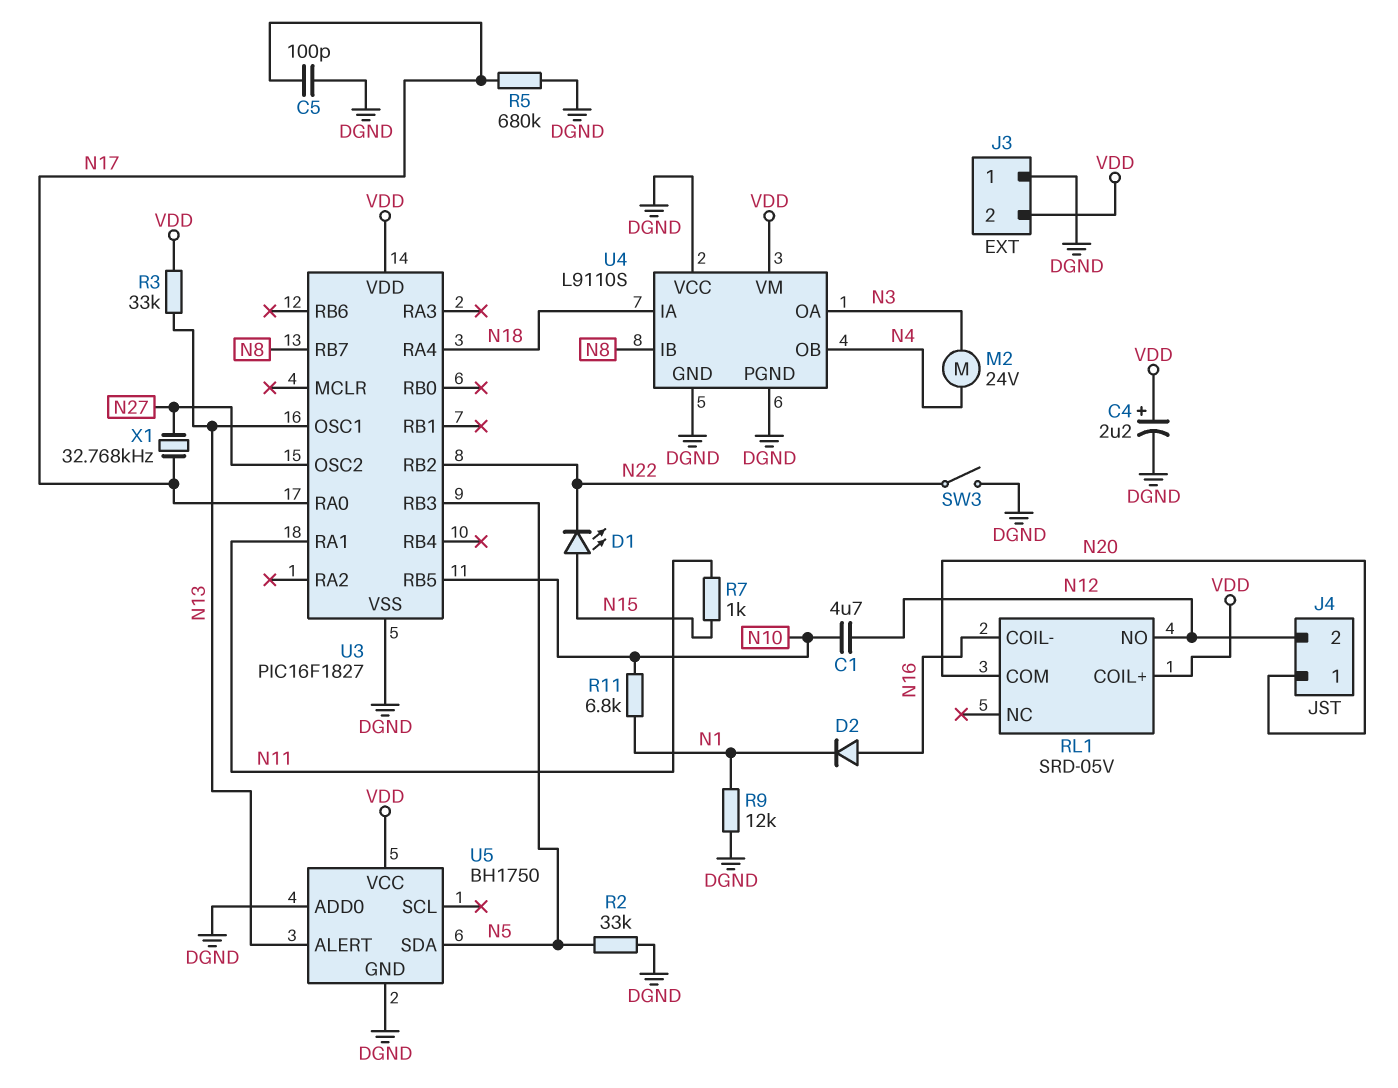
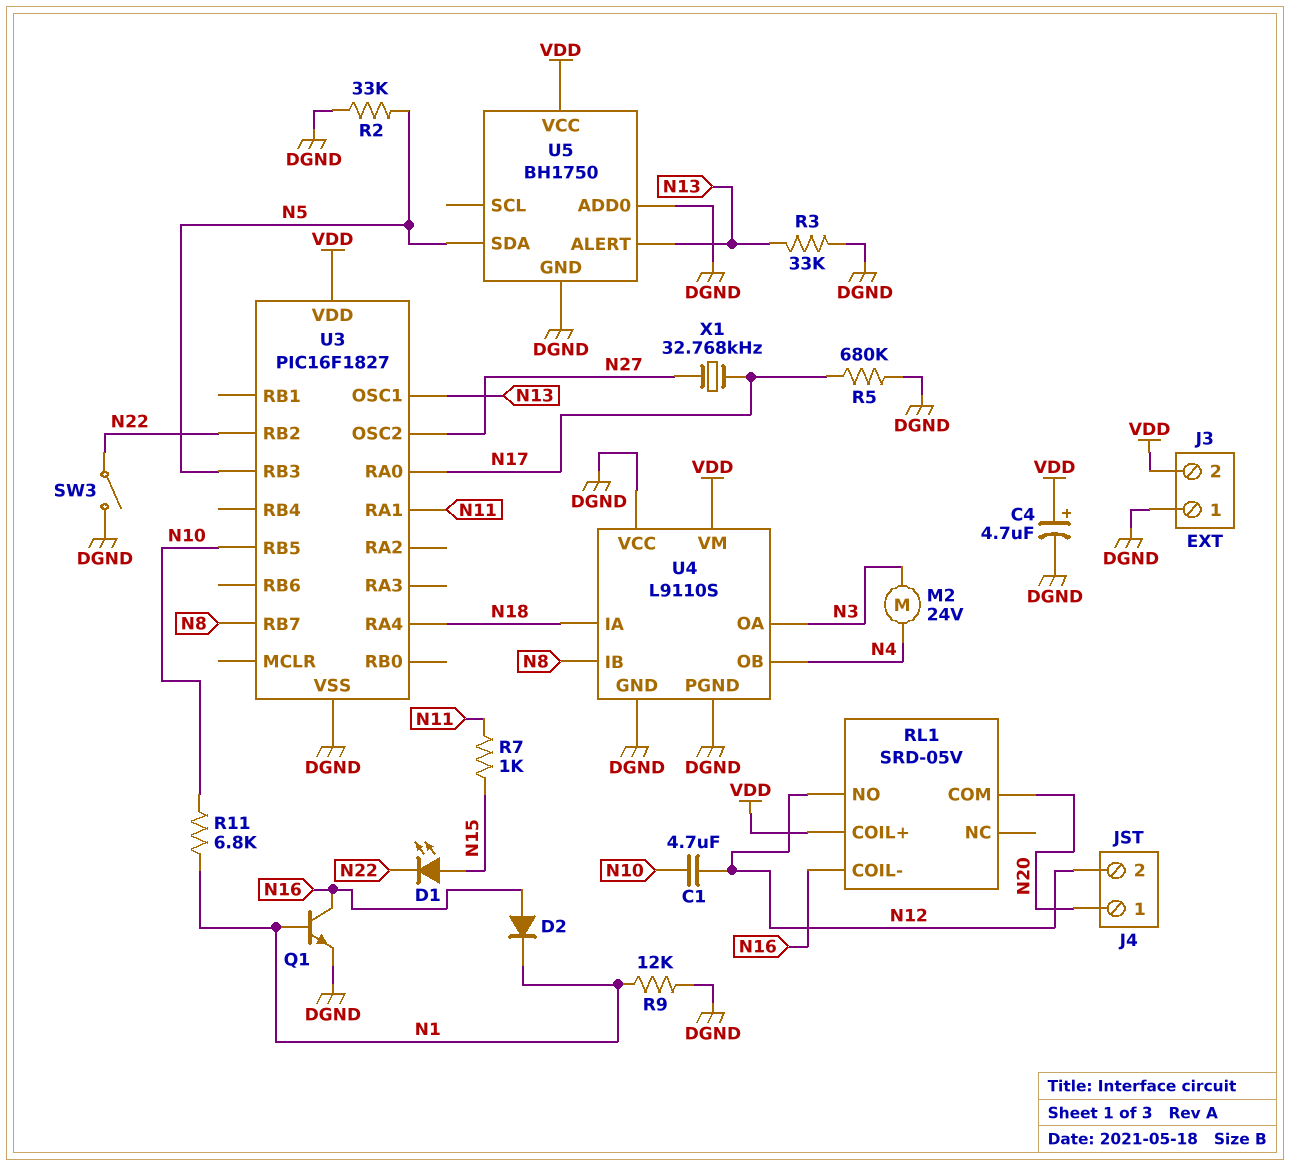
C4: 2.2uF (plus VDD, minus DGND) -> 4.7uF (plus VDD, minus DGND)
C5: 100pF (DGND, N17) -> none
Q1: none -> NPN (B N1, C N16, E DGND)
R3: 33k (N13, VDD) -> 33k (DGND, N13)

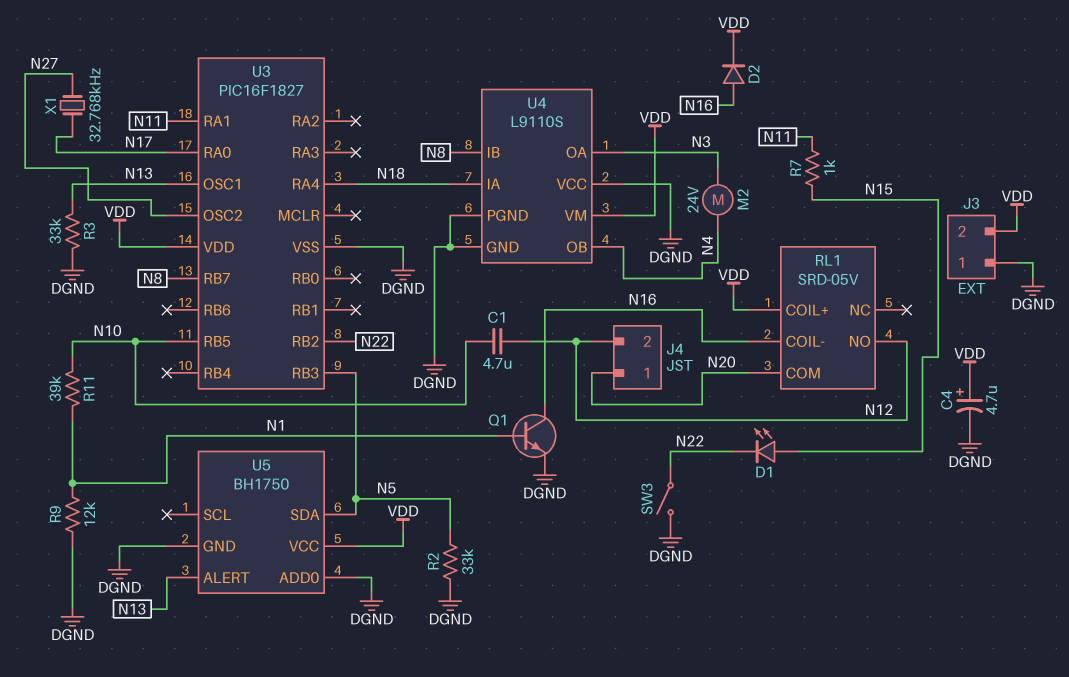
D2: diode (A N16, K N1) -> diode (A N16, K VDD)
R5: 680k (DGND, N17) -> none
R11: 6.8k (N1, N10) -> 39k (N1, N10)

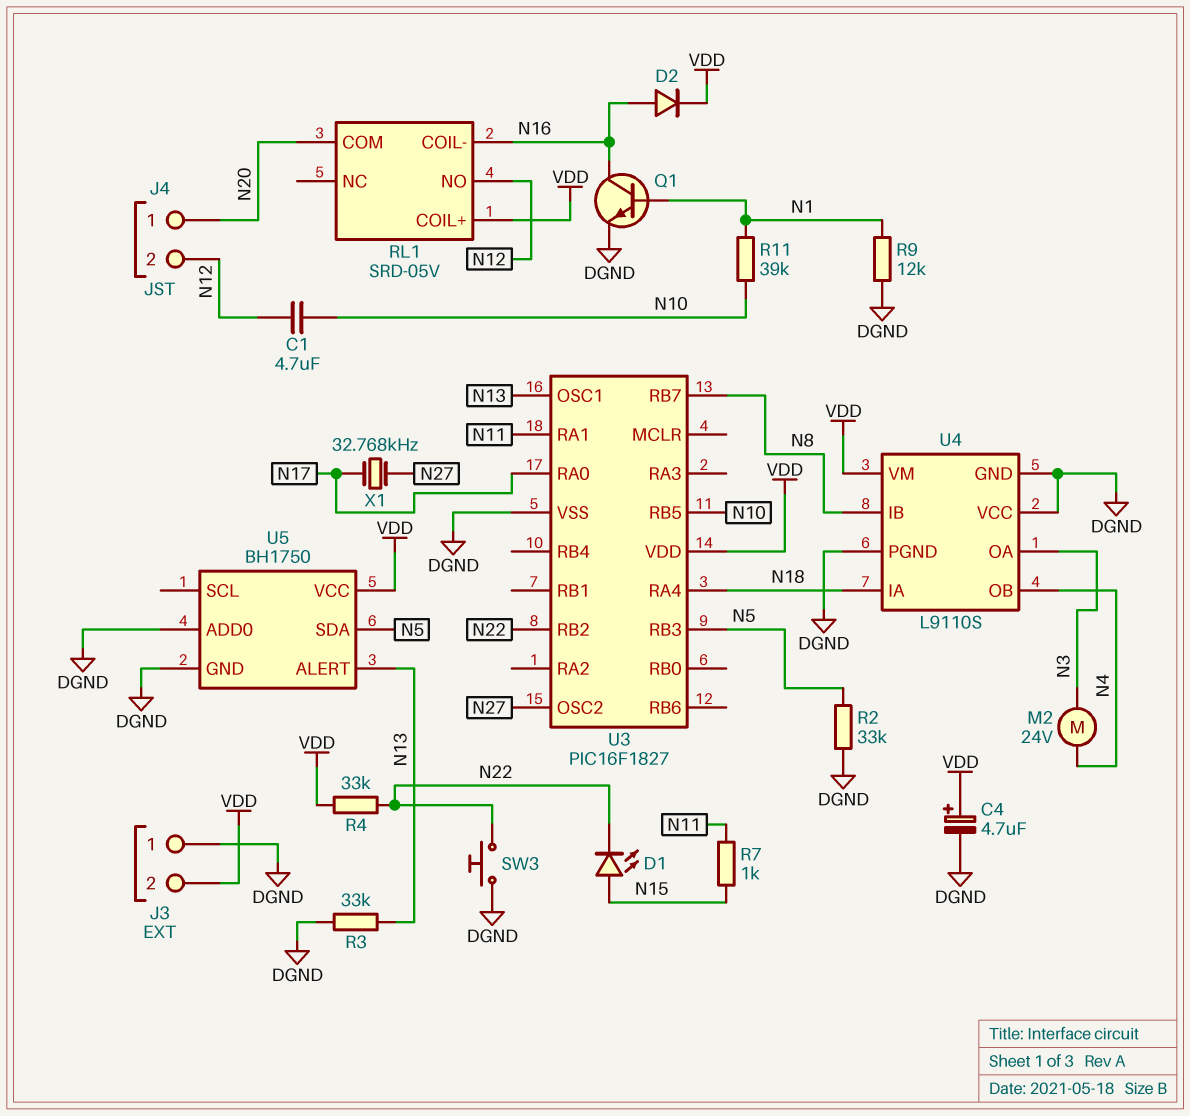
R4: none -> 33k (N22, VDD)
SW3: switch (DGND, N22) -> button (DGND, N22)

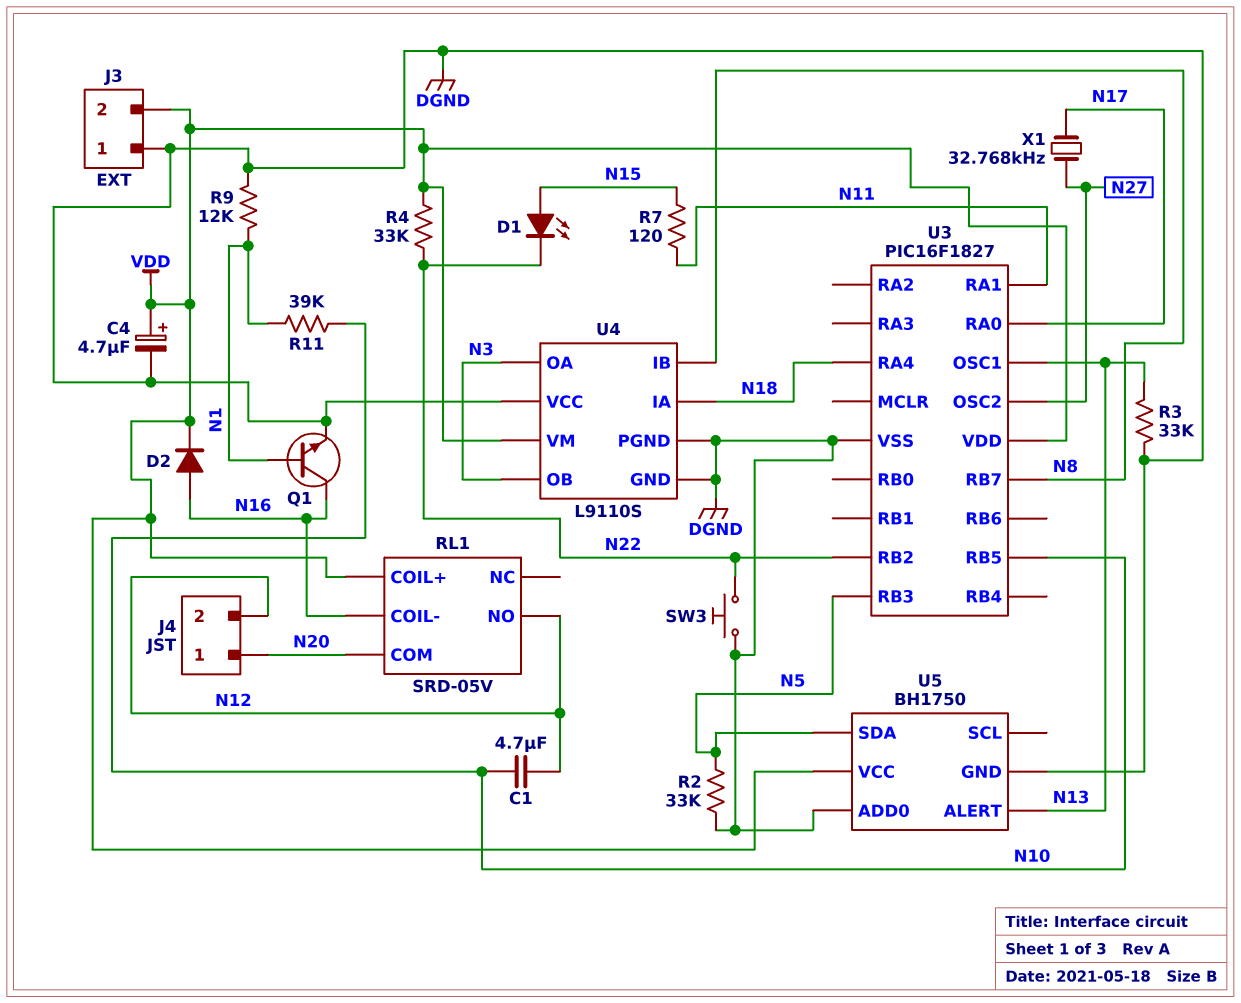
M2: motor 24V (N3, N4) -> none
R7: 1k (N11, N15) -> 120 (N11, N15)
U4 pin OB: N4 -> N3

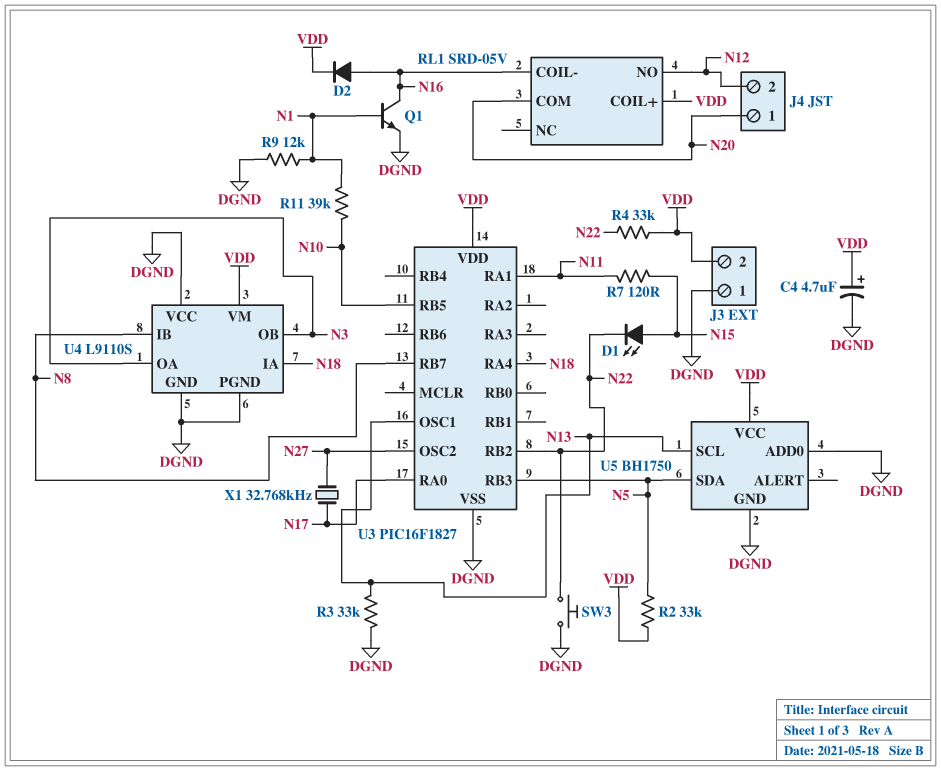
C1: 4.7uF (N10, N12) -> none
R2: 33k (DGND, N5) -> 33k (N5, VDD)
U5 pin ALERT: N13 -> none
U5 pin SCL: none -> N13

